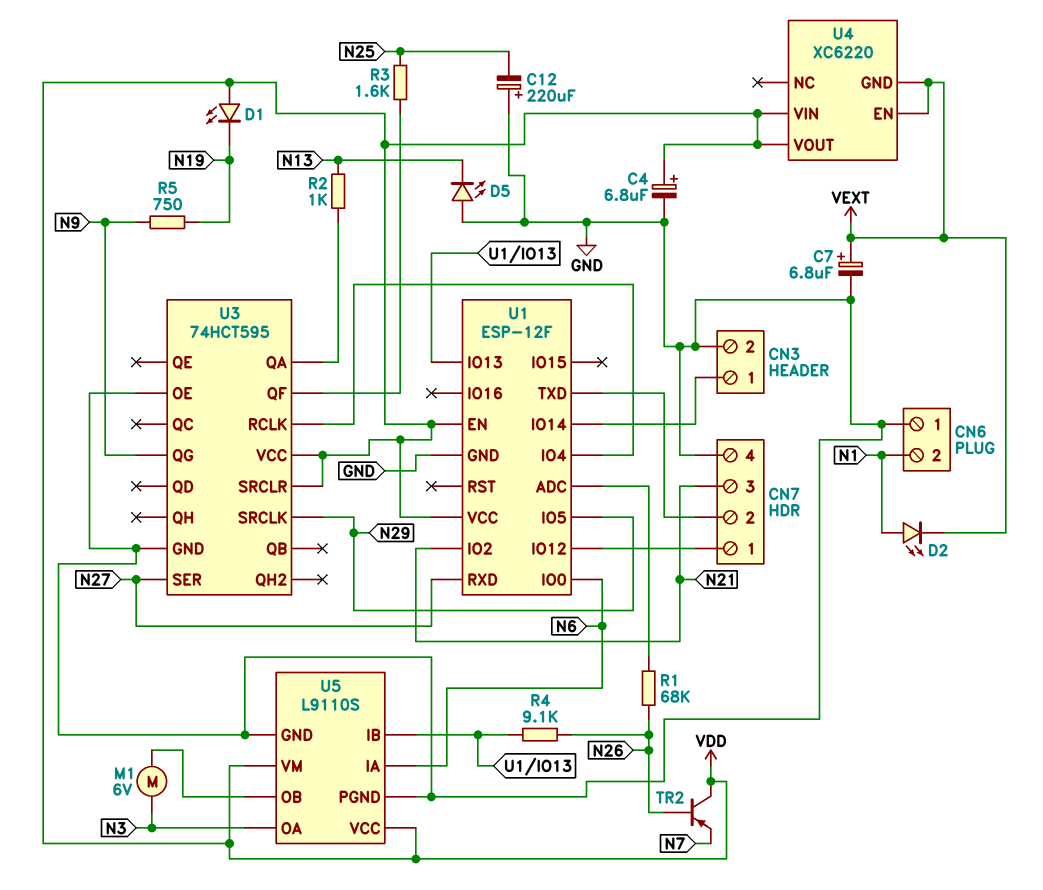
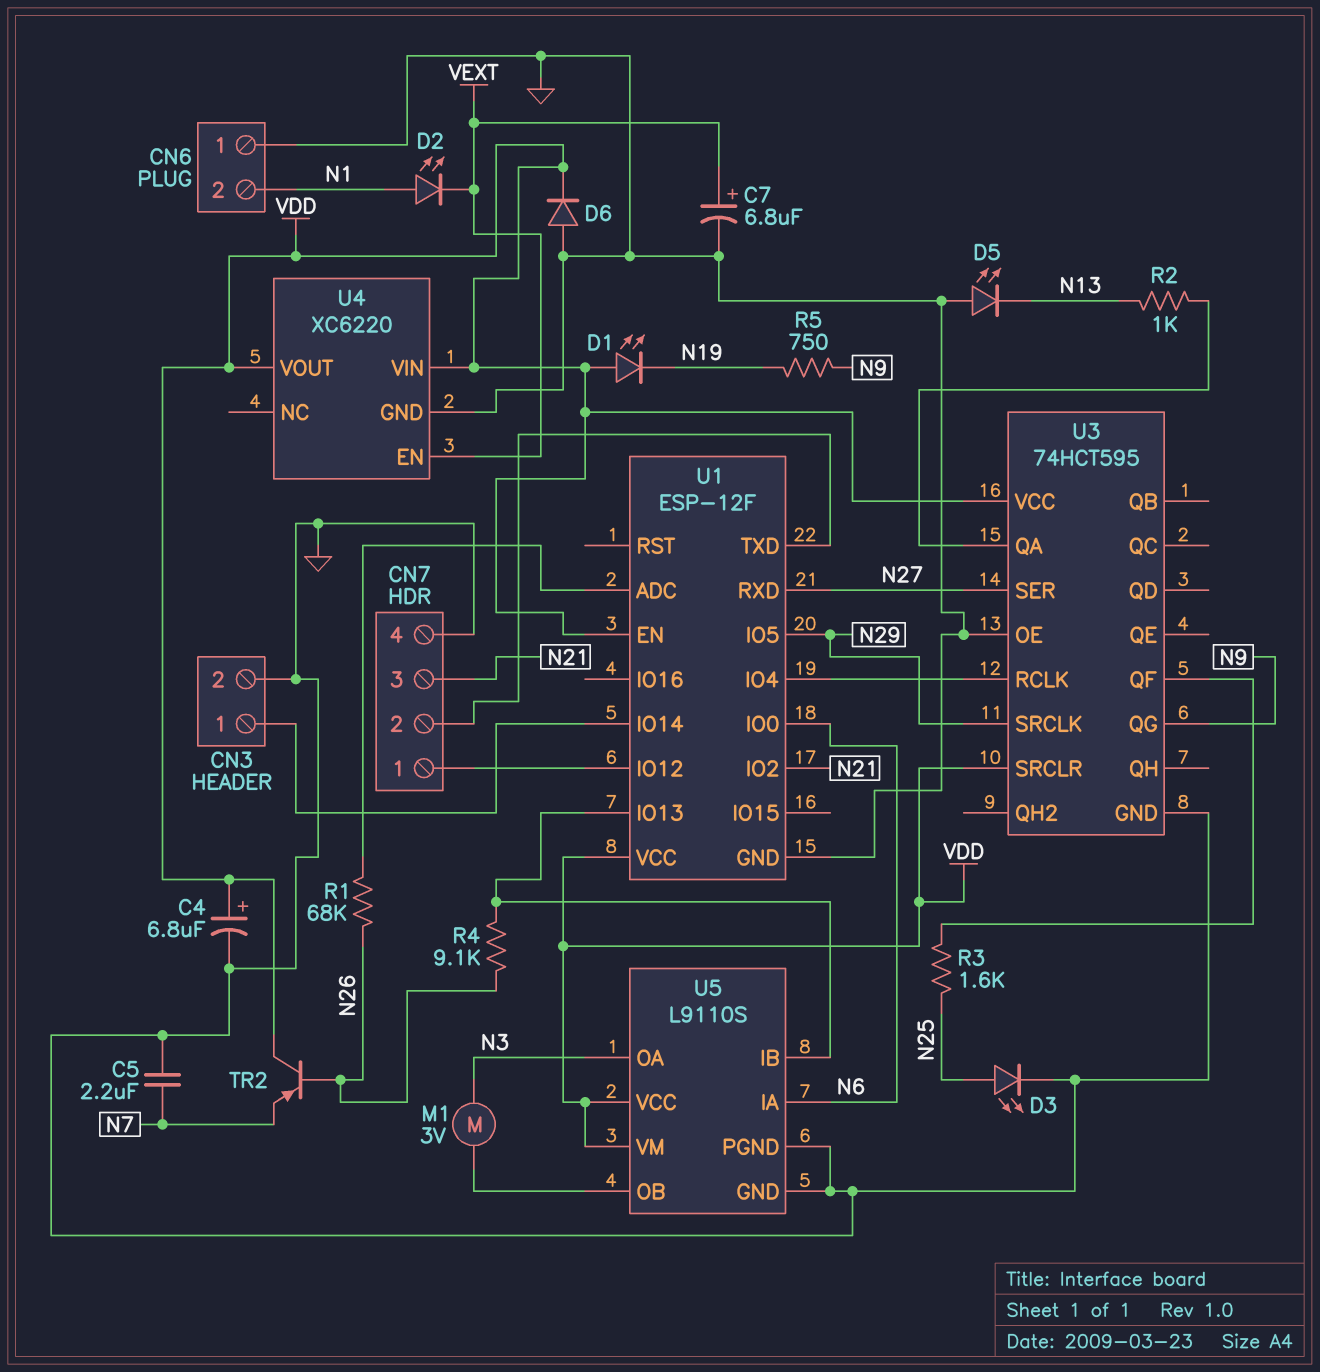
C5: none -> 2.2uF (GND, N7)
C12: 220uF (plus GND, minus N25) -> none
D3: none -> LED (A N25, K GND)
D6: none -> diode (A GND, K VDD)
M1: motor 6V (N3, U5/OB) -> motor 3V (N3, U5/OB)
U4 pin GND: VEXT -> GND

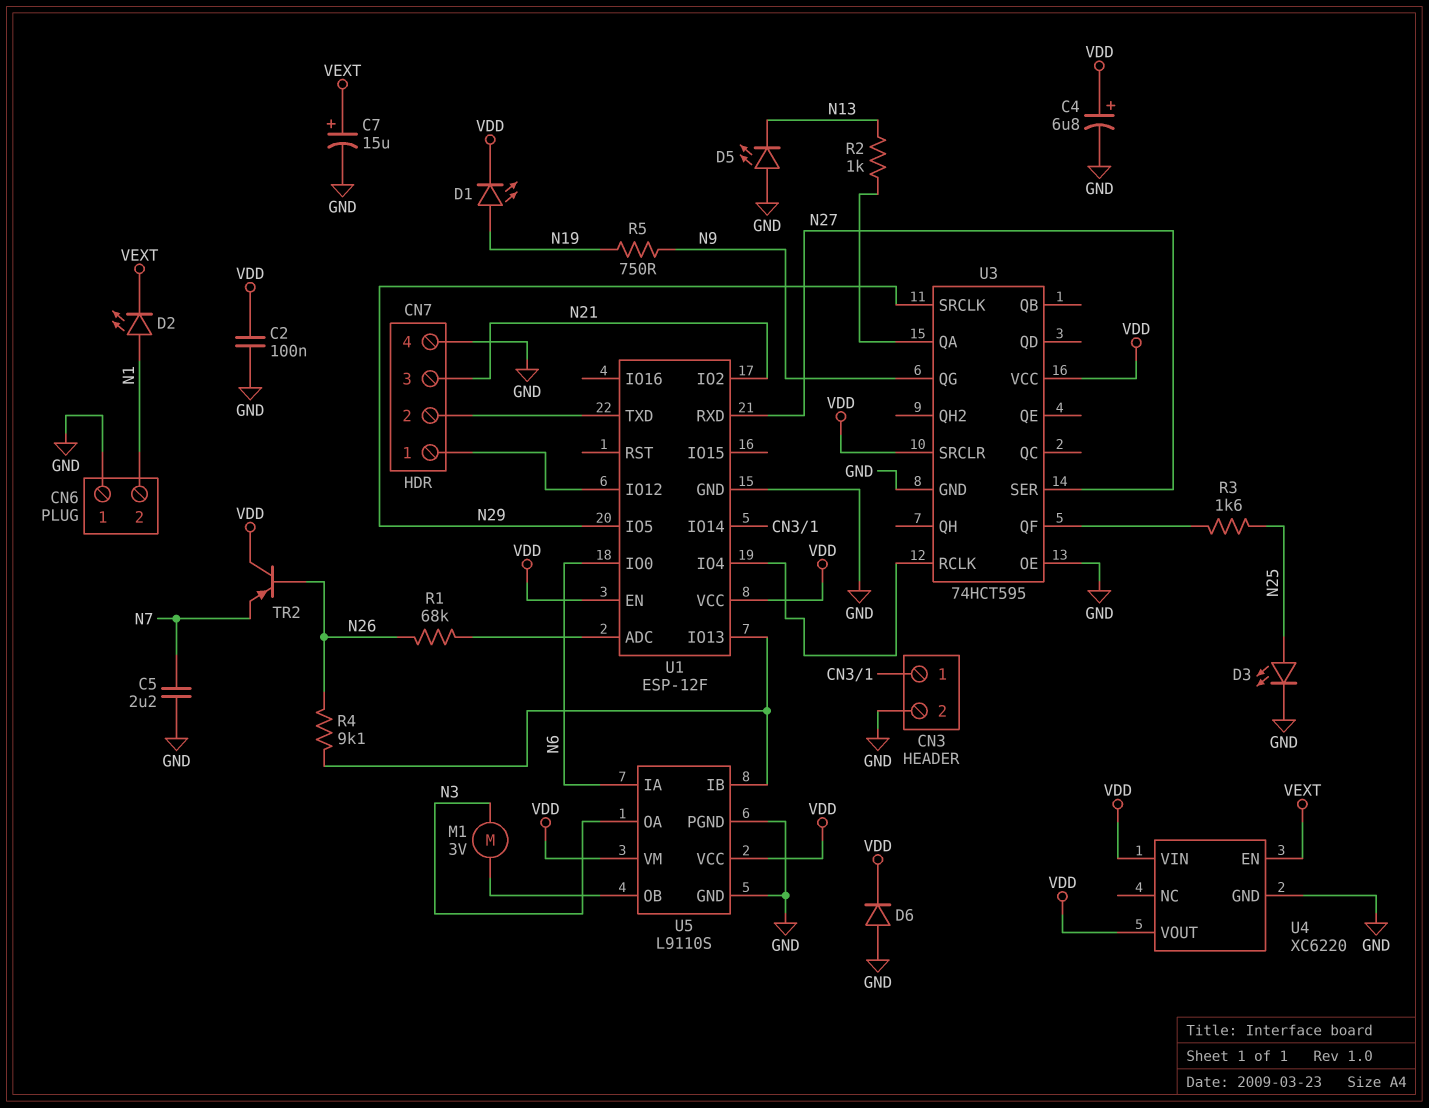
C2: none -> 100nF (GND, VDD)
C7: 6.8uF (plus VEXT, minus GND) -> 15uF (plus VEXT, minus GND)
D1: LED (A VDD, K N19) -> LED (A N19, K VDD)

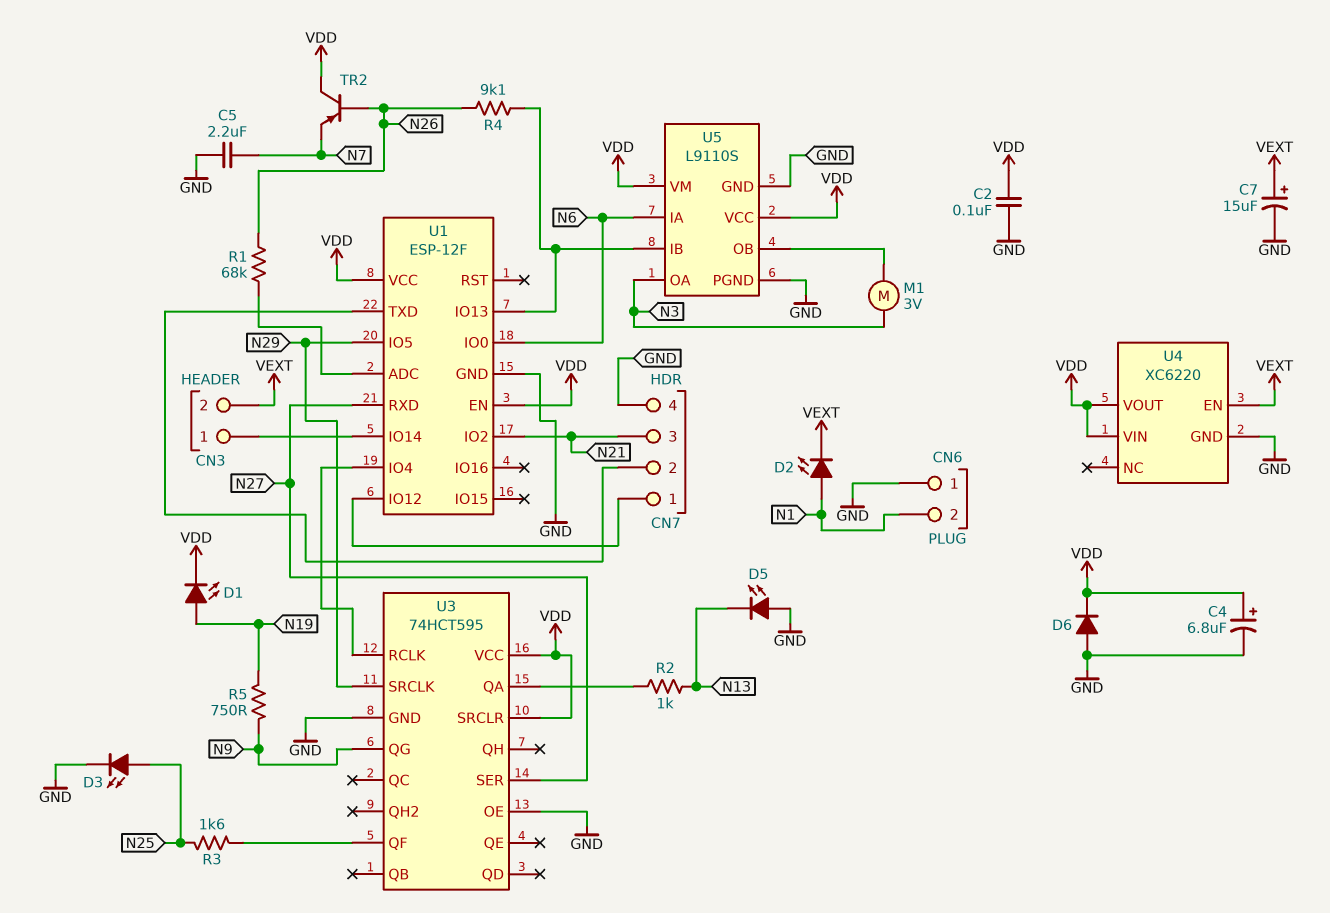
CN3 pin 2: GND -> VEXT

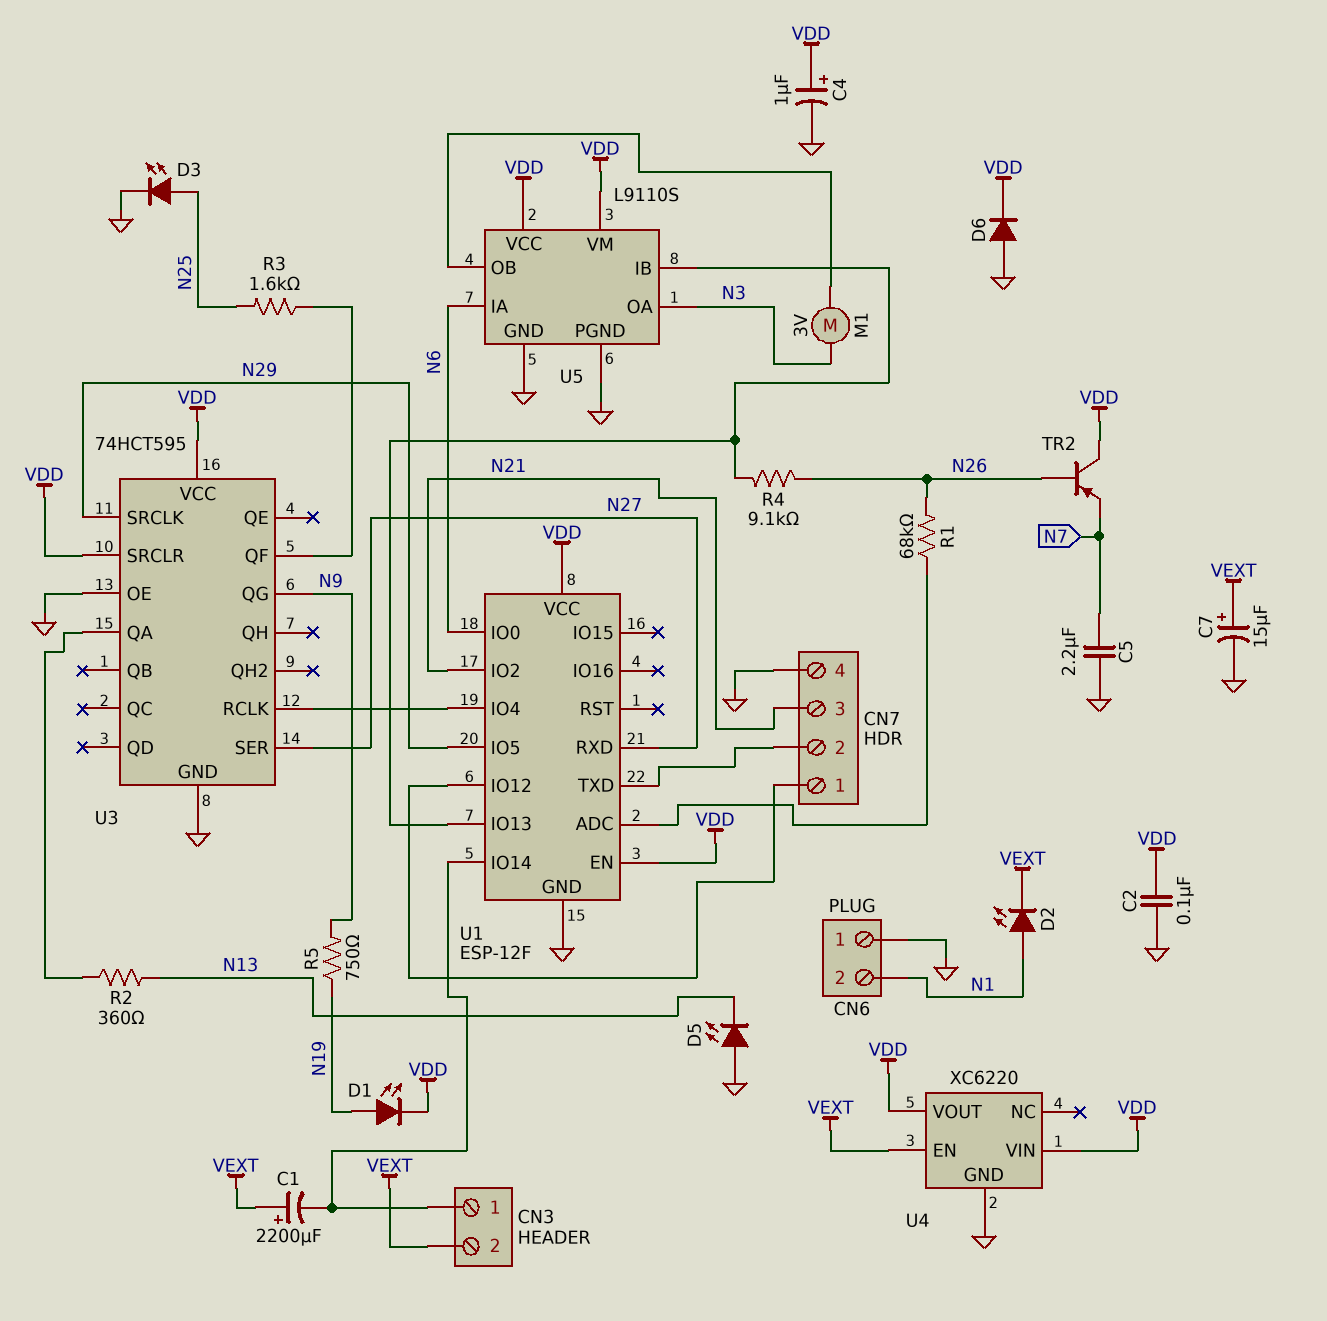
C1: none -> 2200uF (plus VEXT, minus CN3/1)
C4: 6.8uF (plus VDD, minus GND) -> 1uF (plus VDD, minus GND)
R2: 1k (N13, U3/QA) -> 360 (N13, U3/QA)

